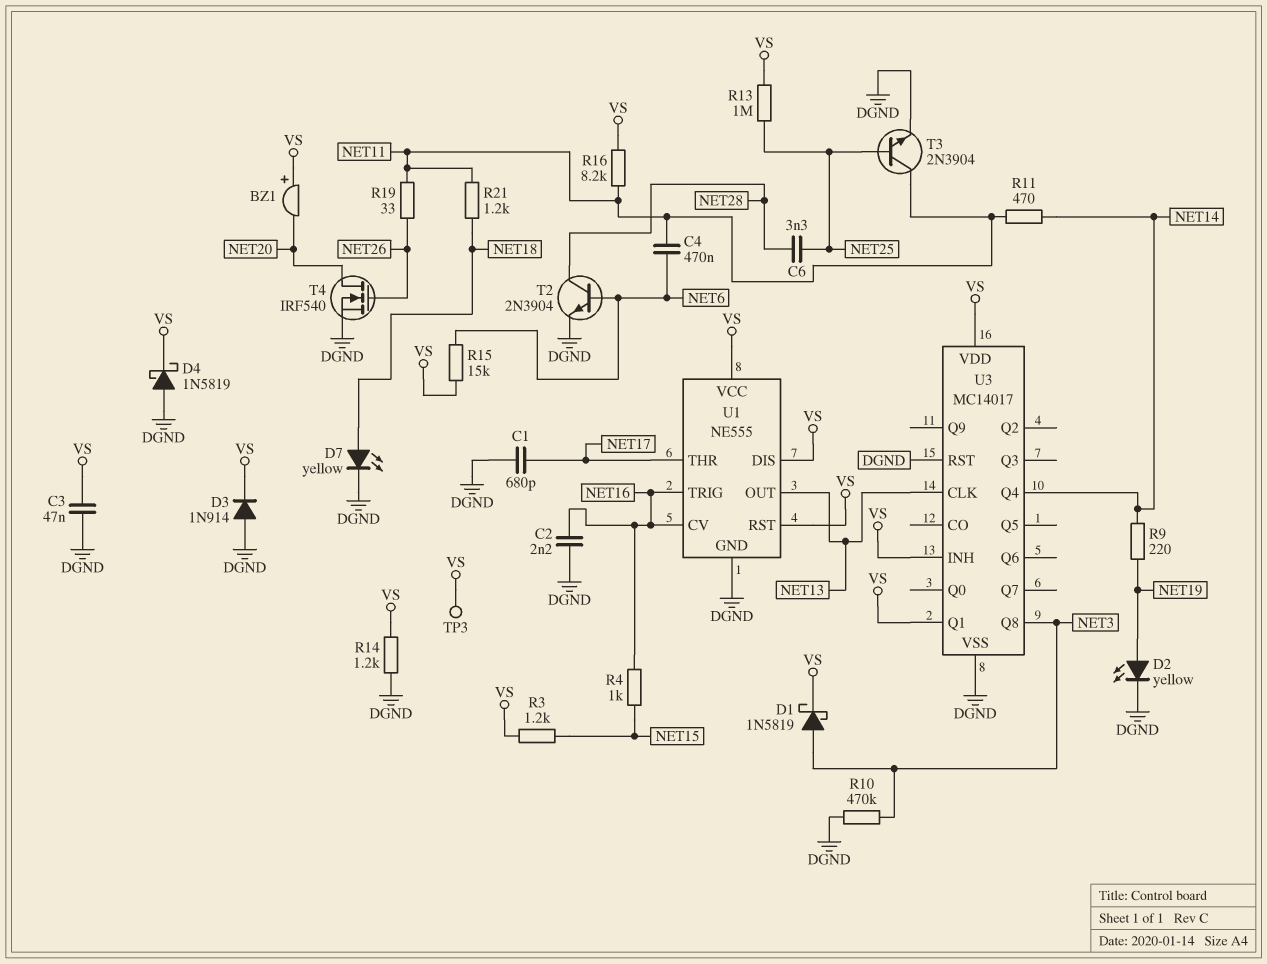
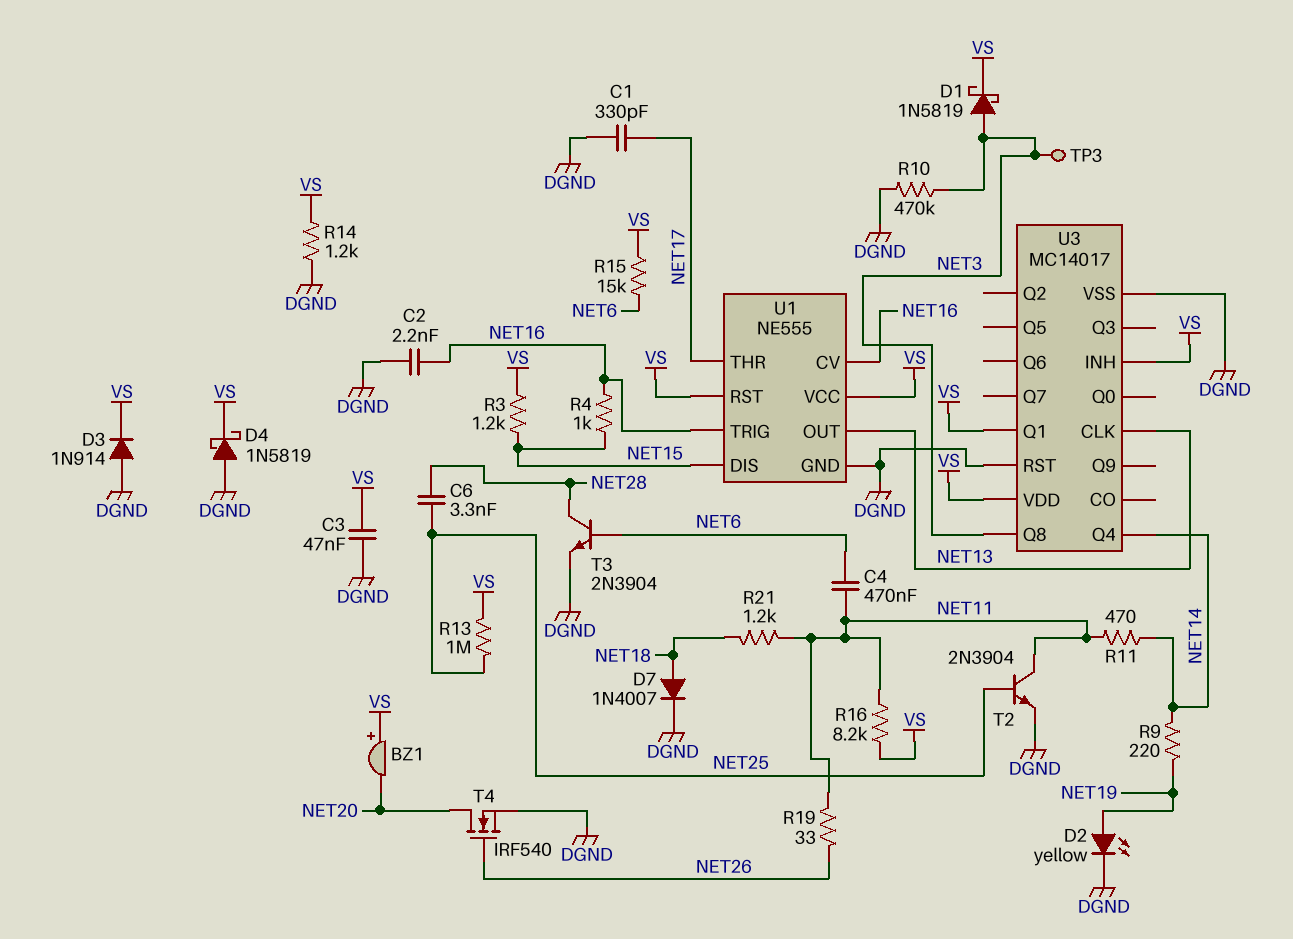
C1: 680pF (DGND, NET17) -> 330pF (DGND, NET17)
D7: LED yellow (A NET18, K DGND) -> diode 1N4007 (A NET18, K DGND)
T2: NPN 2N3904 (B NET6, C NET28, E DGND) -> NPN 2N3904 (B NET25, C NET11, E DGND)
T3: NPN 2N3904 (B NET25, C NET11, E DGND) -> NPN 2N3904 (B NET6, C NET28, E DGND)
TP3: test point (VS) -> test point (NET3)
U1 pin DIS: VS -> NET15

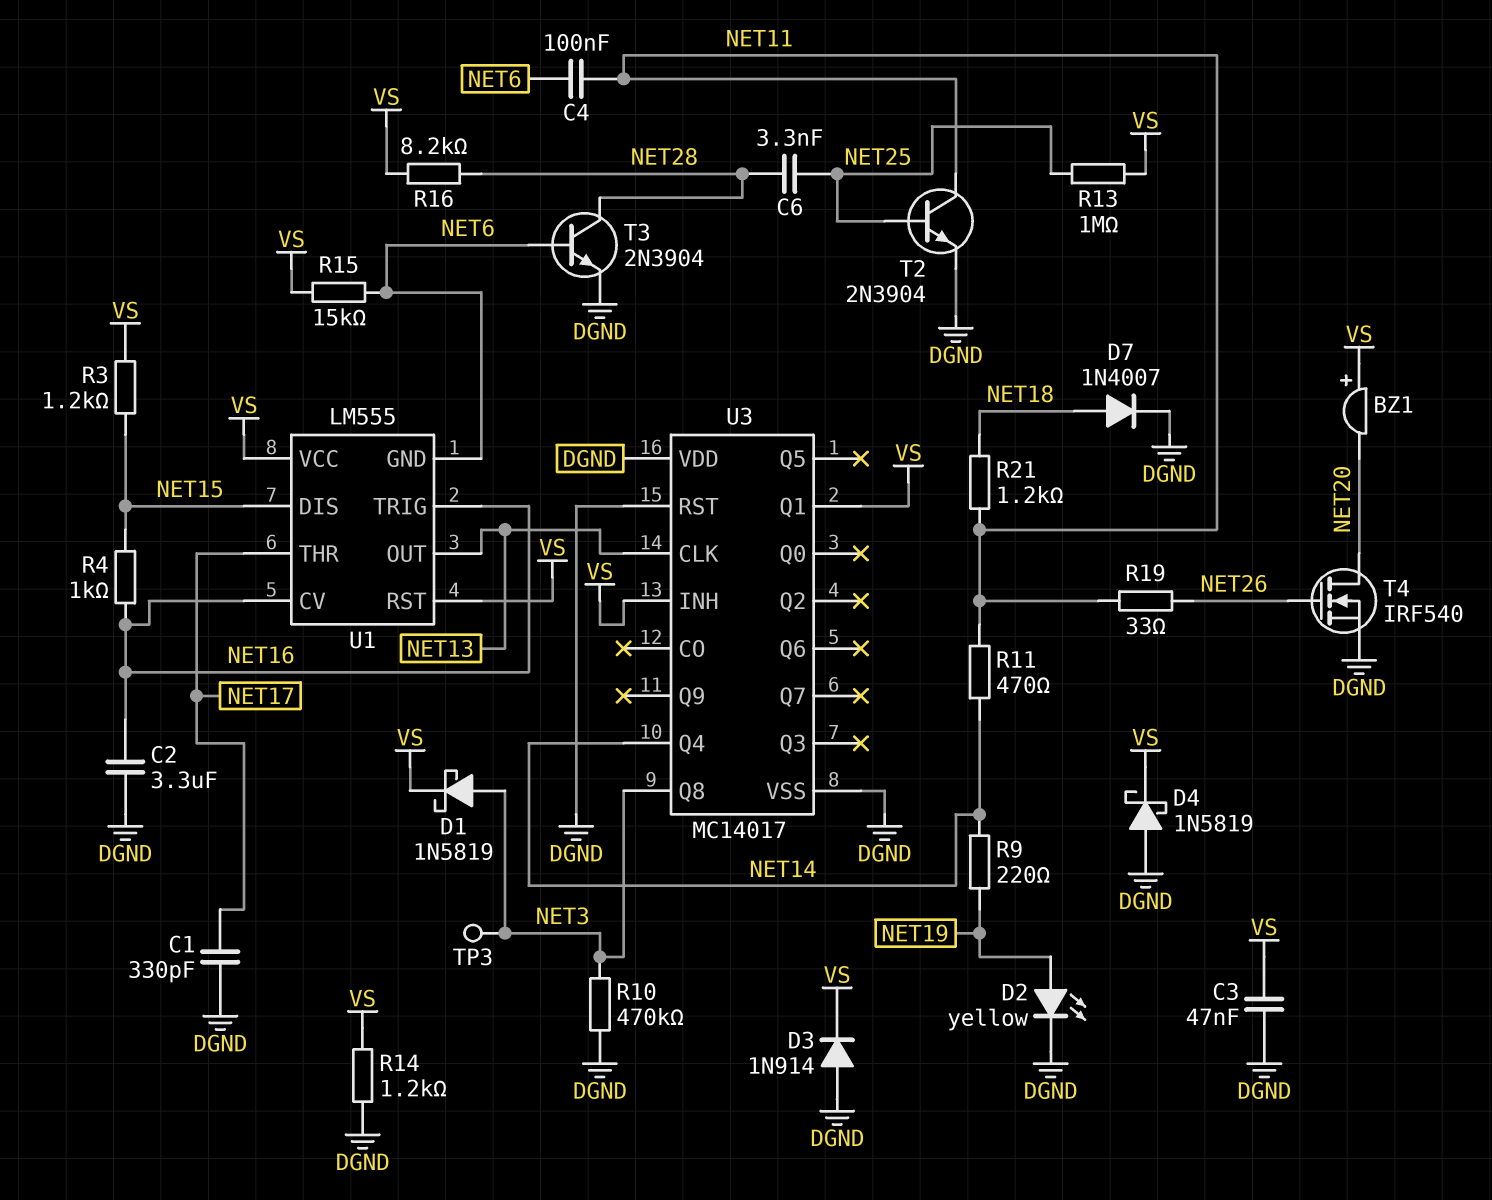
C2: 2.2nF (DGND, NET16) -> 3.3uF (DGND, NET16)
C4: 470nF (NET6, NET11) -> 100nF (NET6, NET11)
R16: 8.2k (NET11, VS) -> 8.2k (NET28, VS)
U1: NE555 -> LM555
U1 pin GND: DGND -> NET6
U3 pin VDD: VS -> DGND

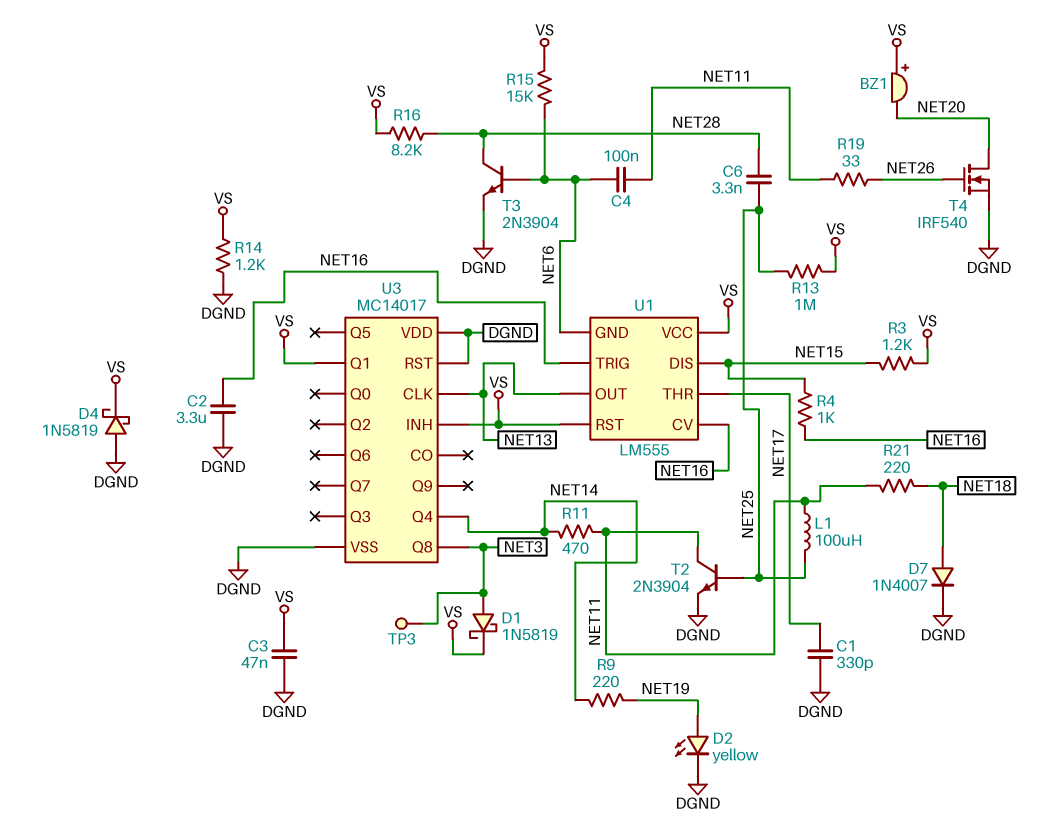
D3: diode 1N914 (A DGND, K VS) -> none
L1: none -> 100uH (NET11, NET25)
R10: 470k (DGND, NET3) -> none
R21: 1.2k (NET11, NET18) -> 220 (NET11, NET18)

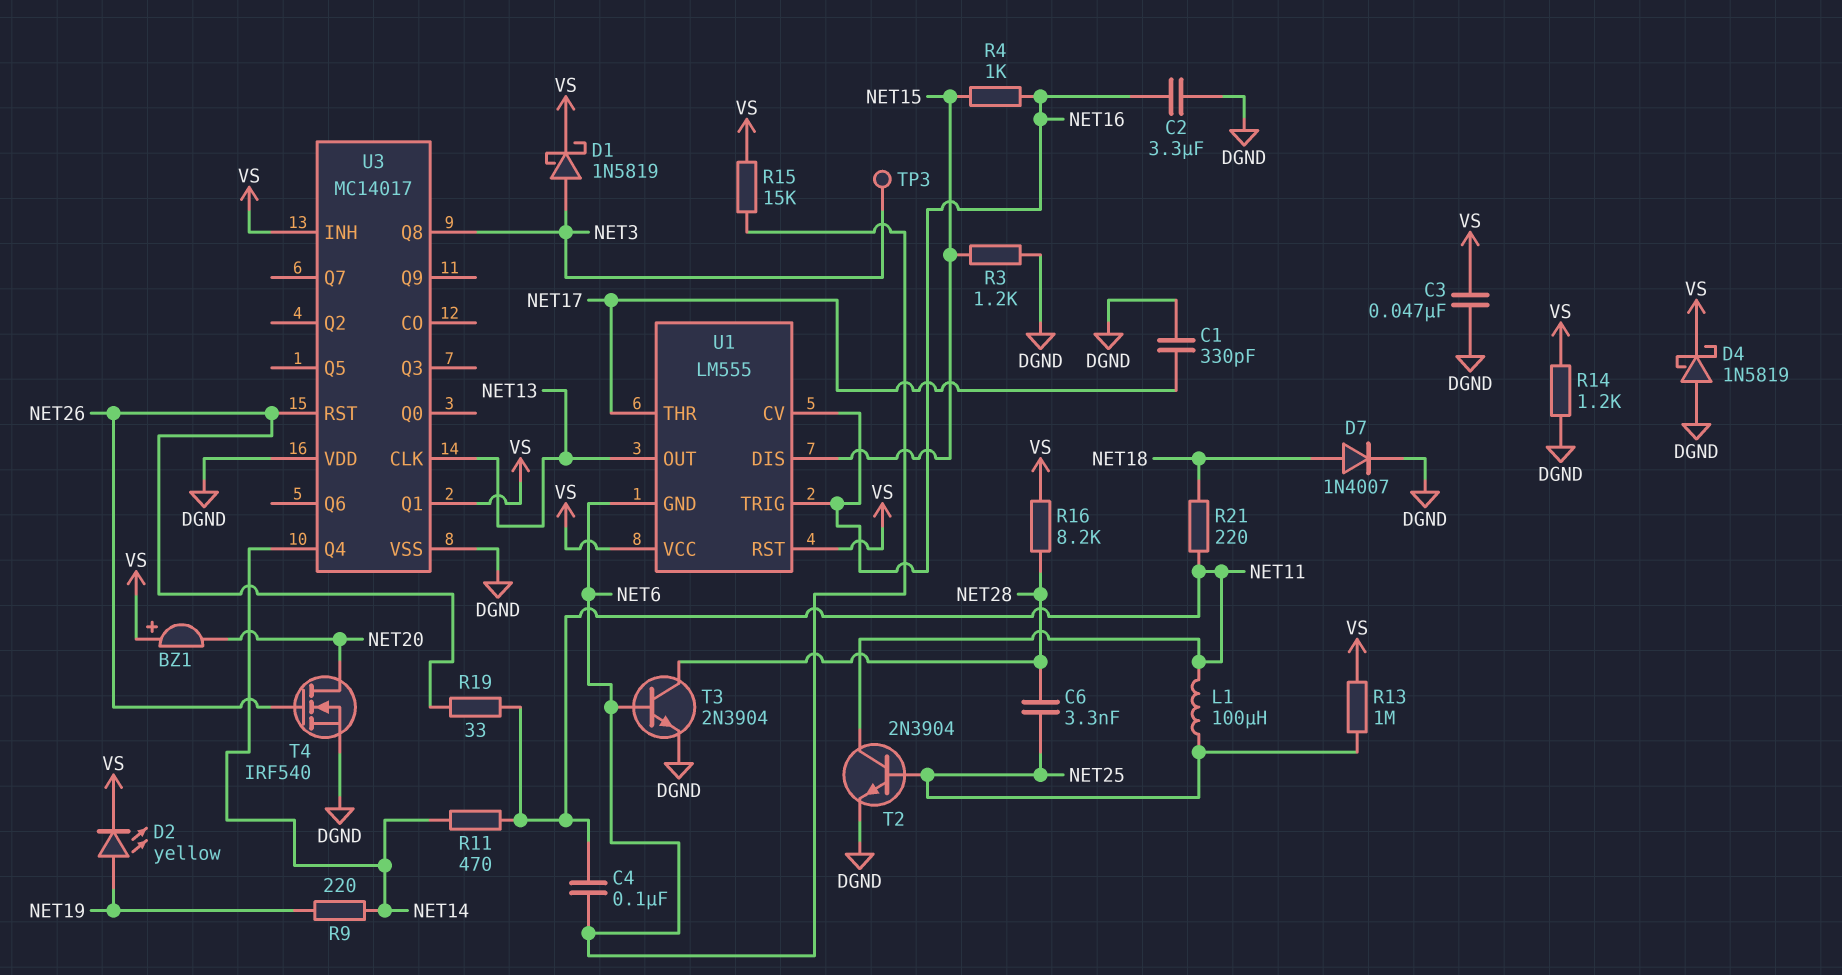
D2: LED yellow (A NET19, K DGND) -> LED yellow (A NET19, K VS)
R3: 1.2k (NET15, VS) -> 1.2k (DGND, NET15)
U3 pin RST: DGND -> NET26

